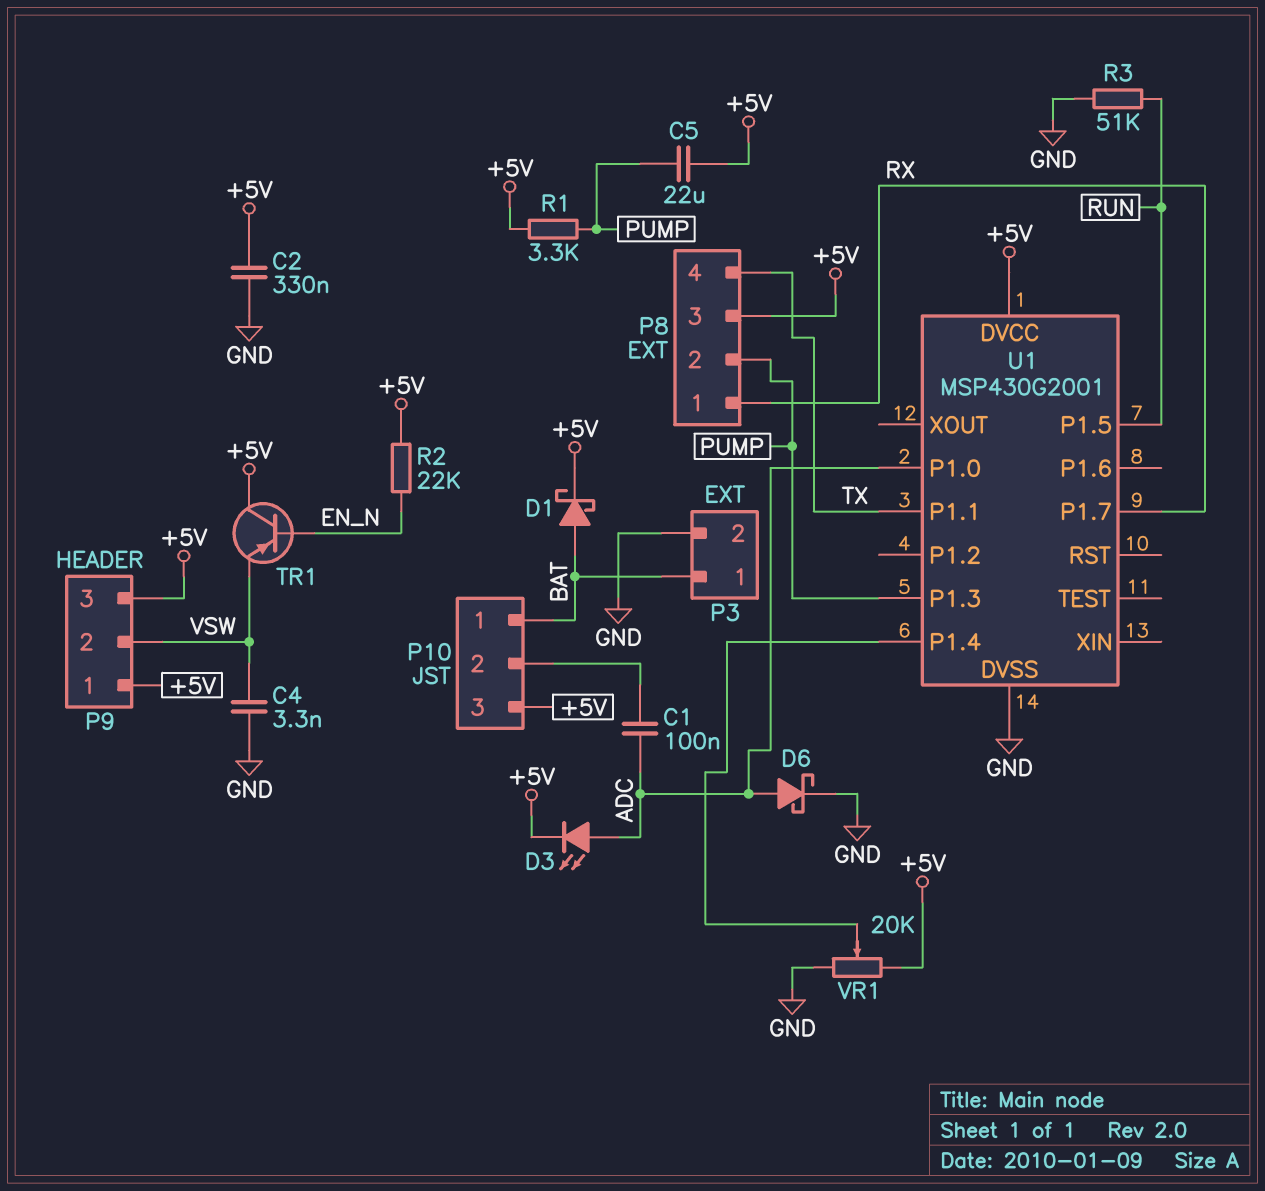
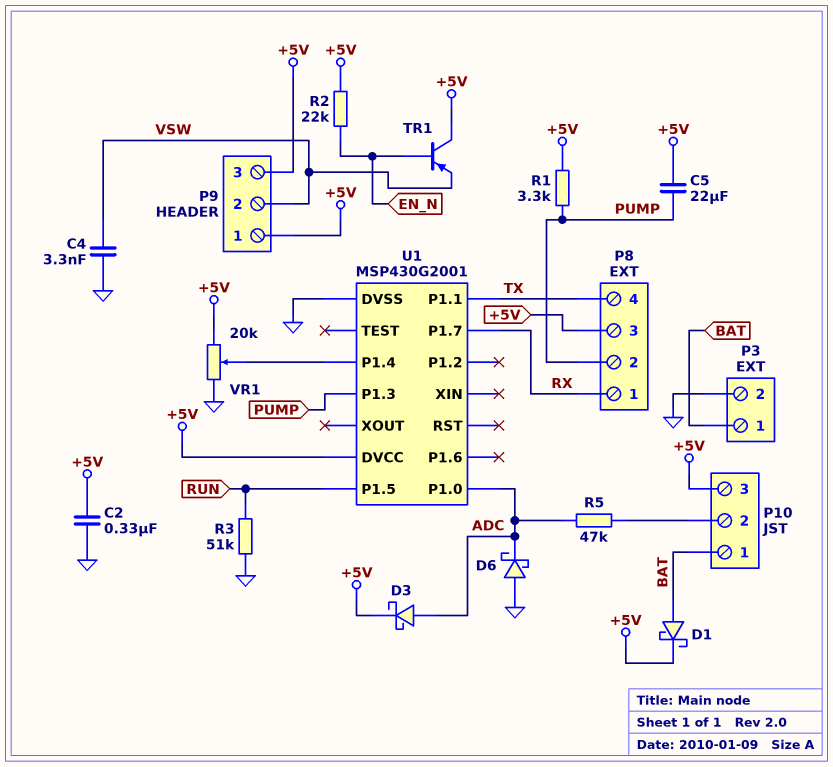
C1: 100nF (ADC, P10/2) -> none
D3: LED (A ADC, K +5V) -> schottky (A ADC, K +5V)
D6: schottky (A ADC, K GND) -> schottky (A GND, K ADC)
R5: none -> 47k (ADC, P10/2)

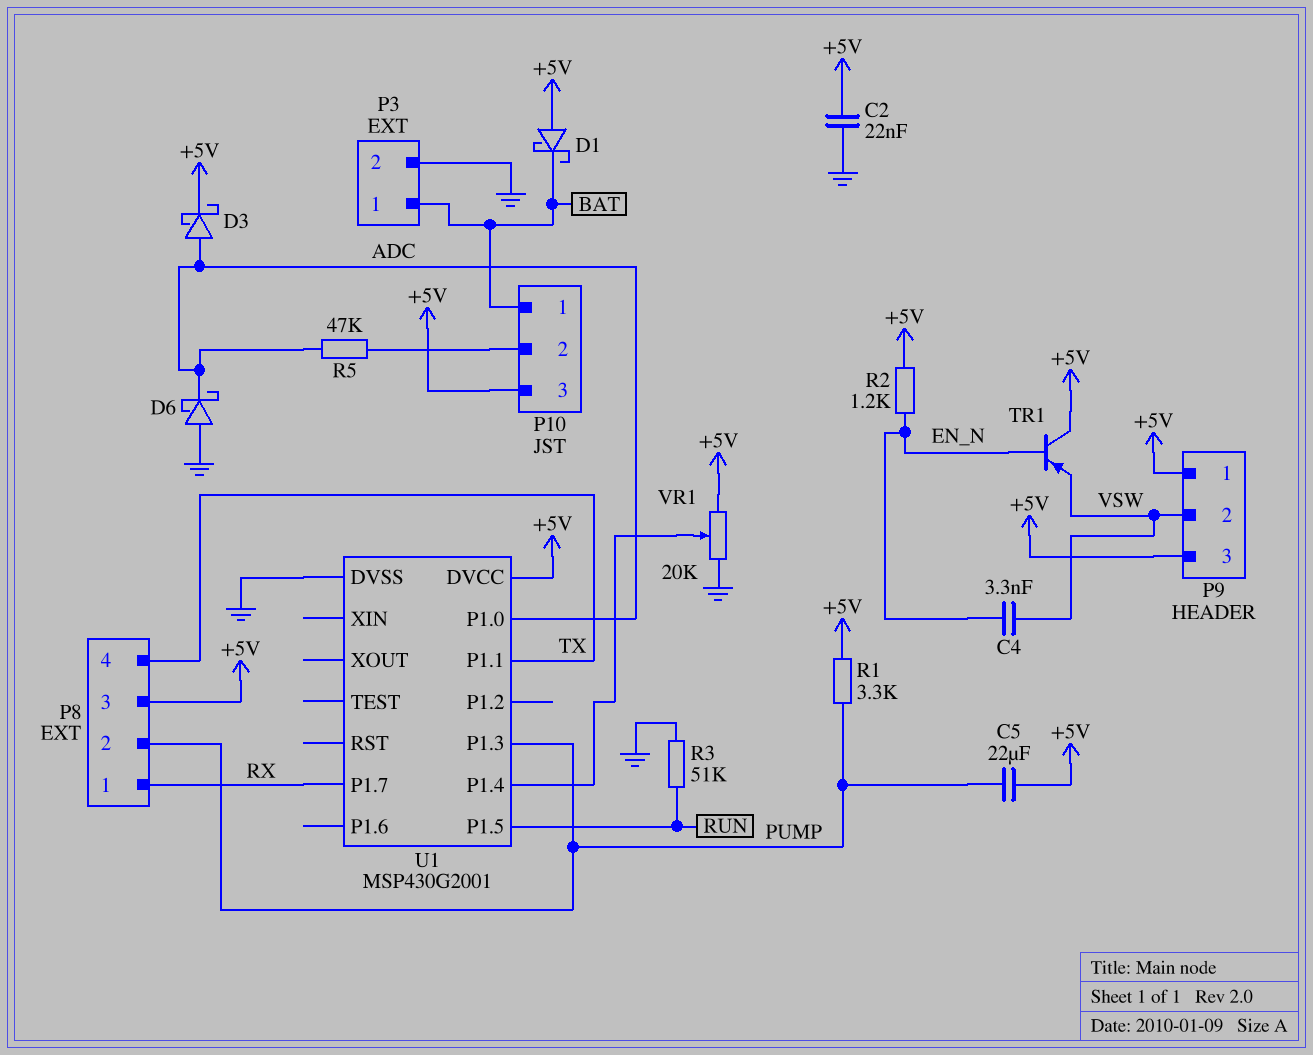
C2: 330nF (+5V, GND) -> 22nF (+5V, GND)
C4: 3.3nF (GND, VSW) -> 3.3nF (EN_N, VSW)
D1: schottky (A BAT, K +5V) -> schottky (A +5V, K BAT)
R2: 22k (+5V, EN_N) -> 1.2k (+5V, EN_N)

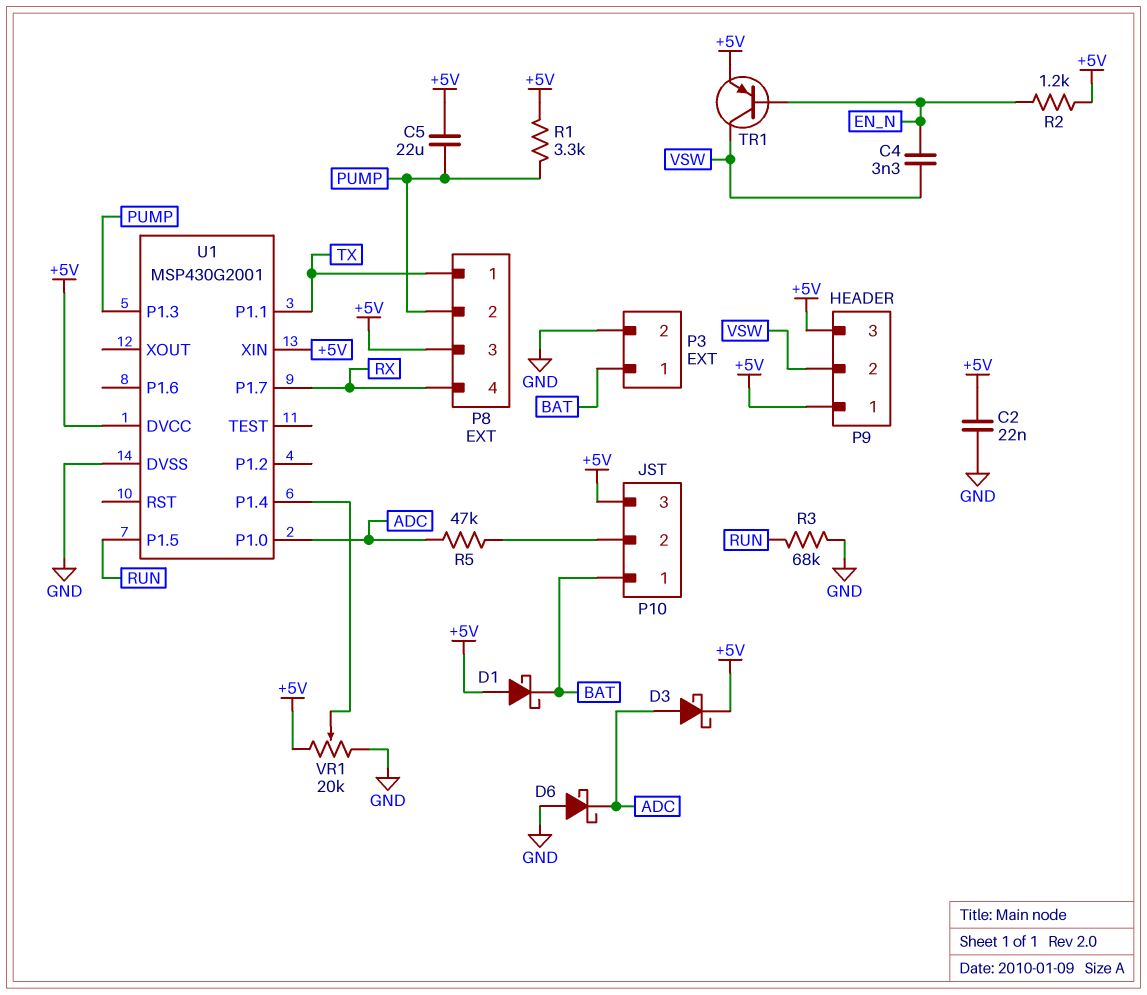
P8 pin 1: RX -> TX
P8 pin 4: TX -> RX
R3: 51k (GND, RUN) -> 68k (GND, RUN)
TR1: PNP (B EN_N, C +5V, E VSW) -> PNP (B EN_N, C VSW, E +5V)
U1 pin XIN: none -> +5V

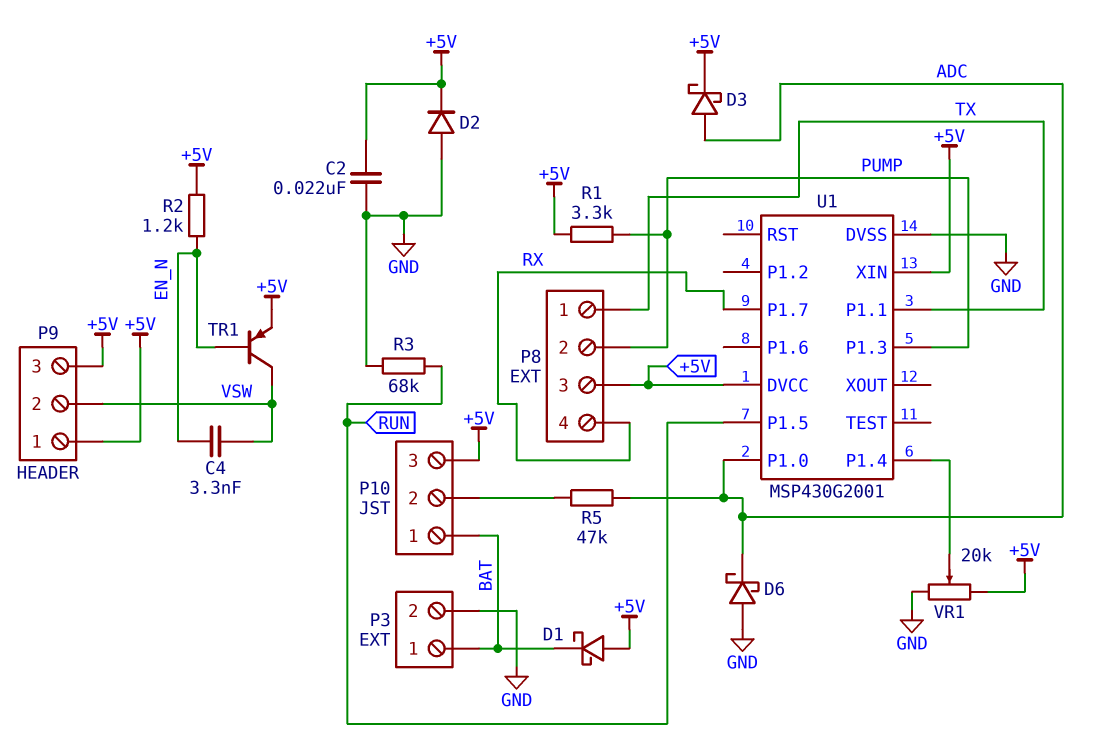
C5: 22uF (+5V, PUMP) -> none
D2: none -> diode (A GND, K +5V)

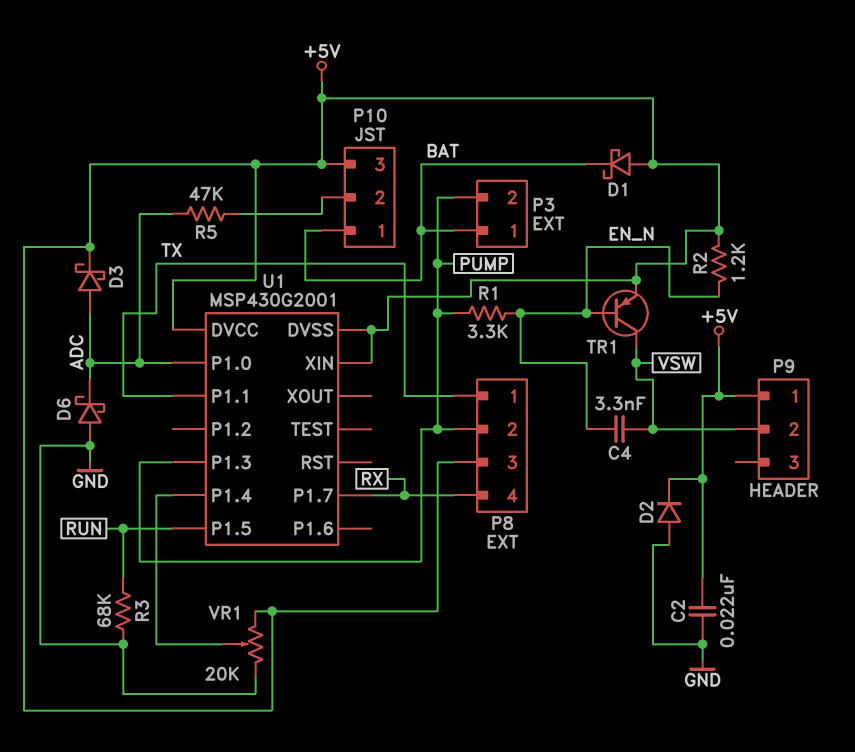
P3 pin 2: GND -> PUMP
P9 pin 3: +5V -> none
R1: 3.3k (+5V, PUMP) -> 3.3k (EN_N, PUMP)
U1 pin DVSS: GND -> +5V

